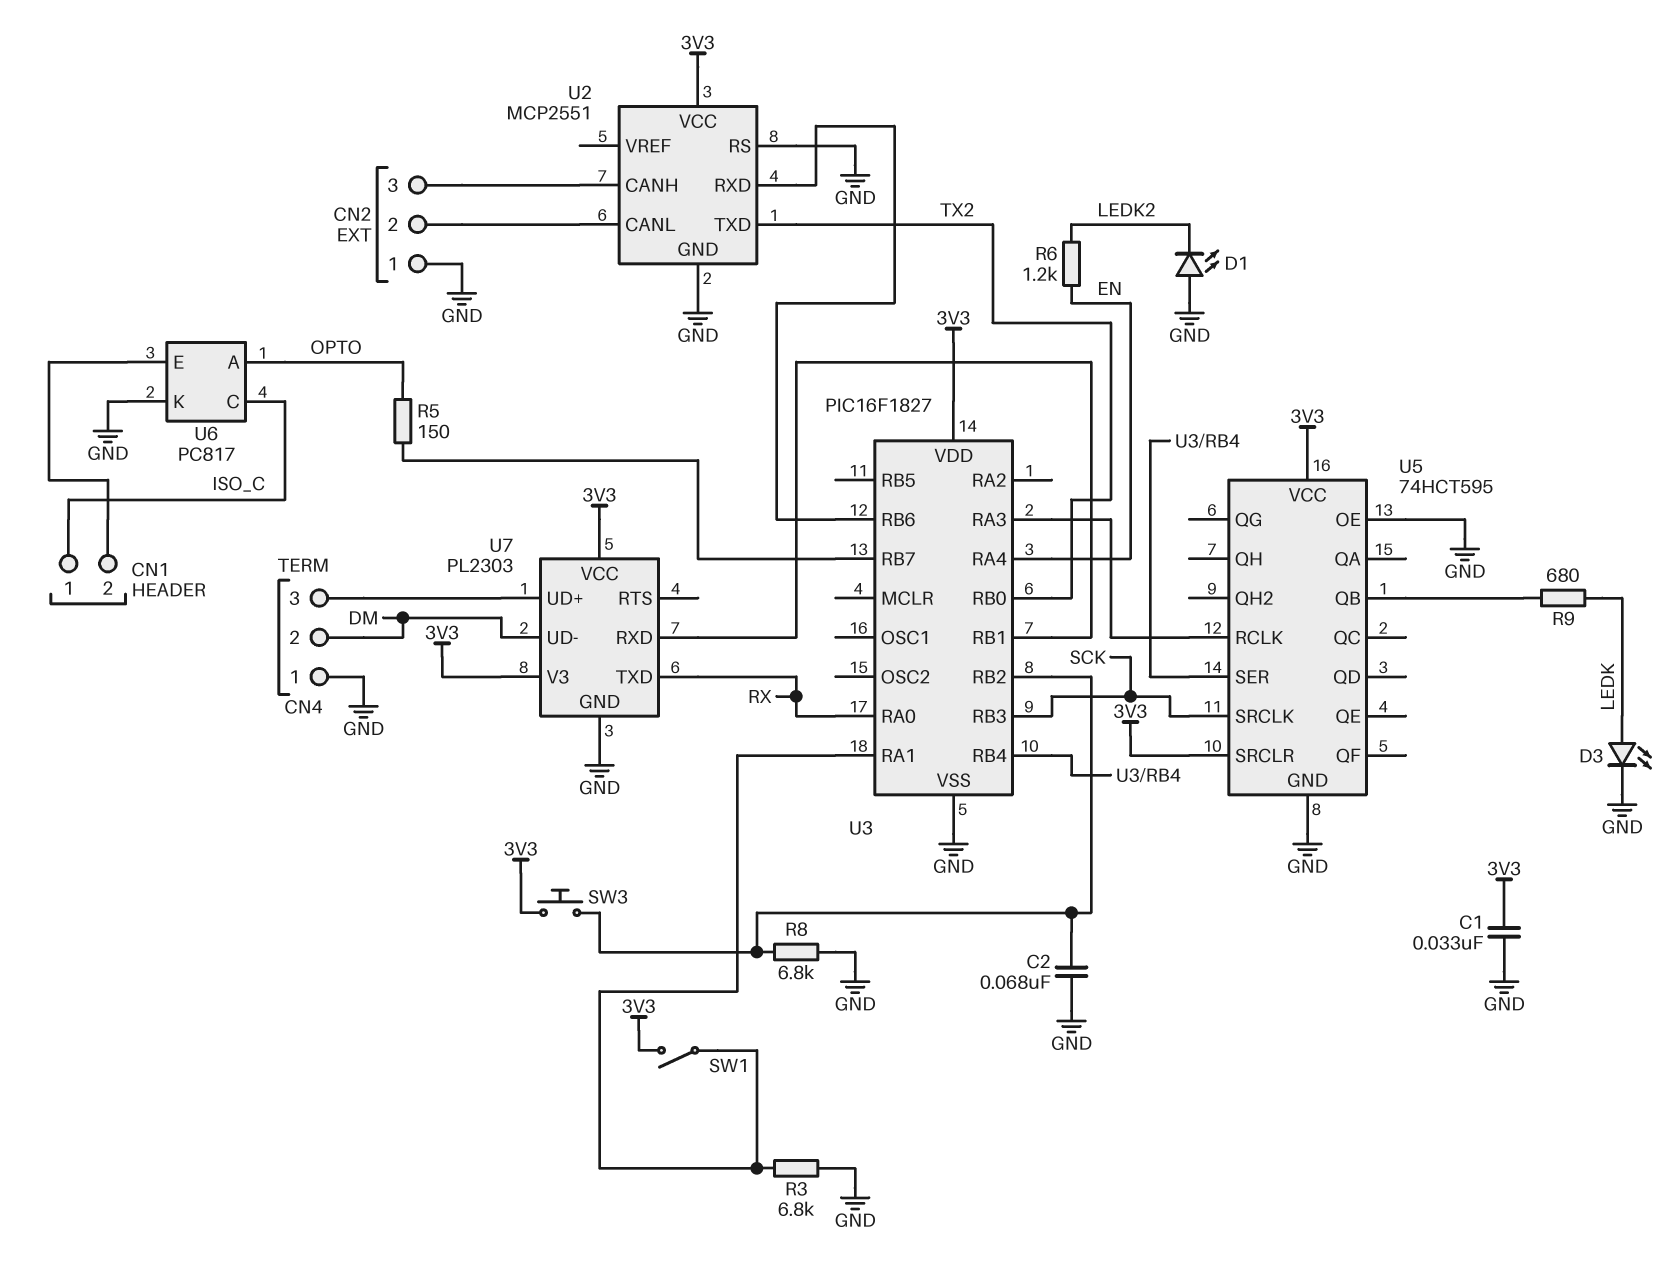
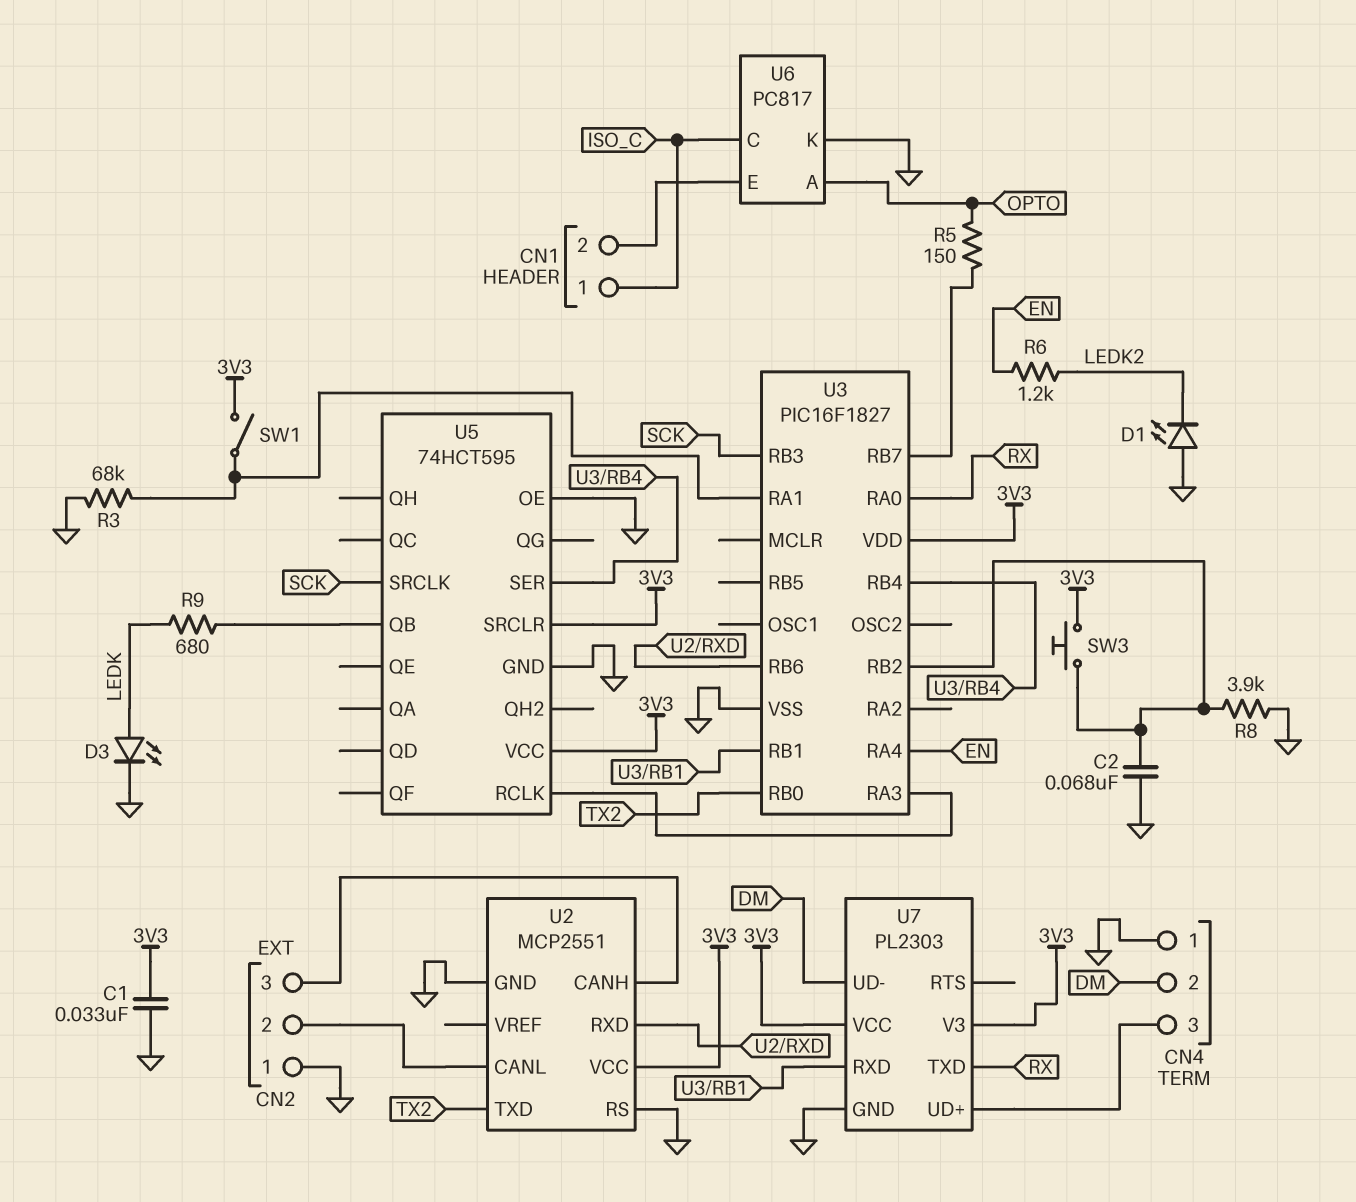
R3: 6.8k (GND, U3/RA1) -> 68k (GND, U3/RA1)
R8: 6.8k (GND, U3/RB2) -> 3.9k (GND, U3/RB2)

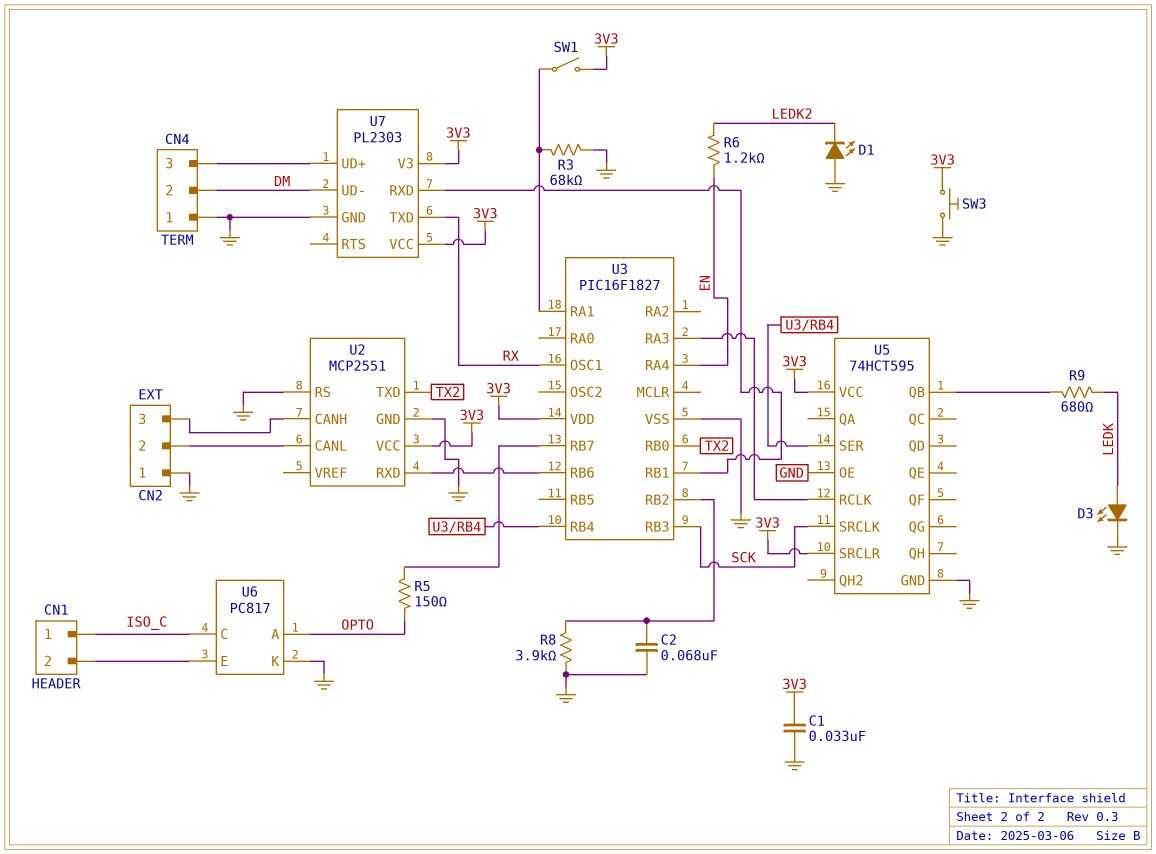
SW3: button (3V3, U3/RB2) -> button (3V3, GND)
U3 pin OSC1: none -> RX
U3 pin RA0: RX -> none

